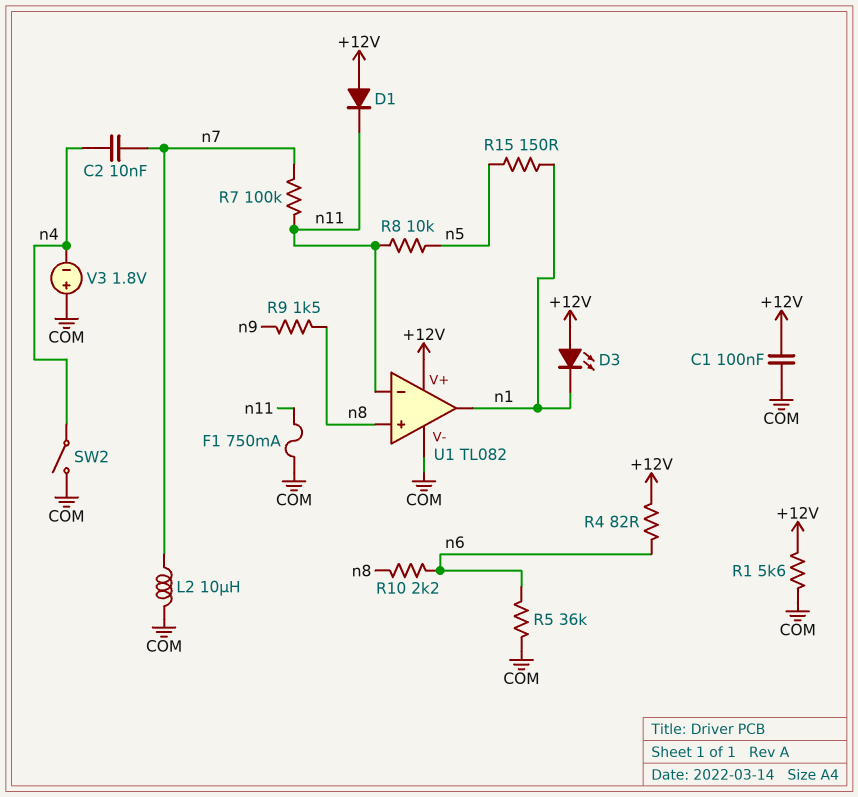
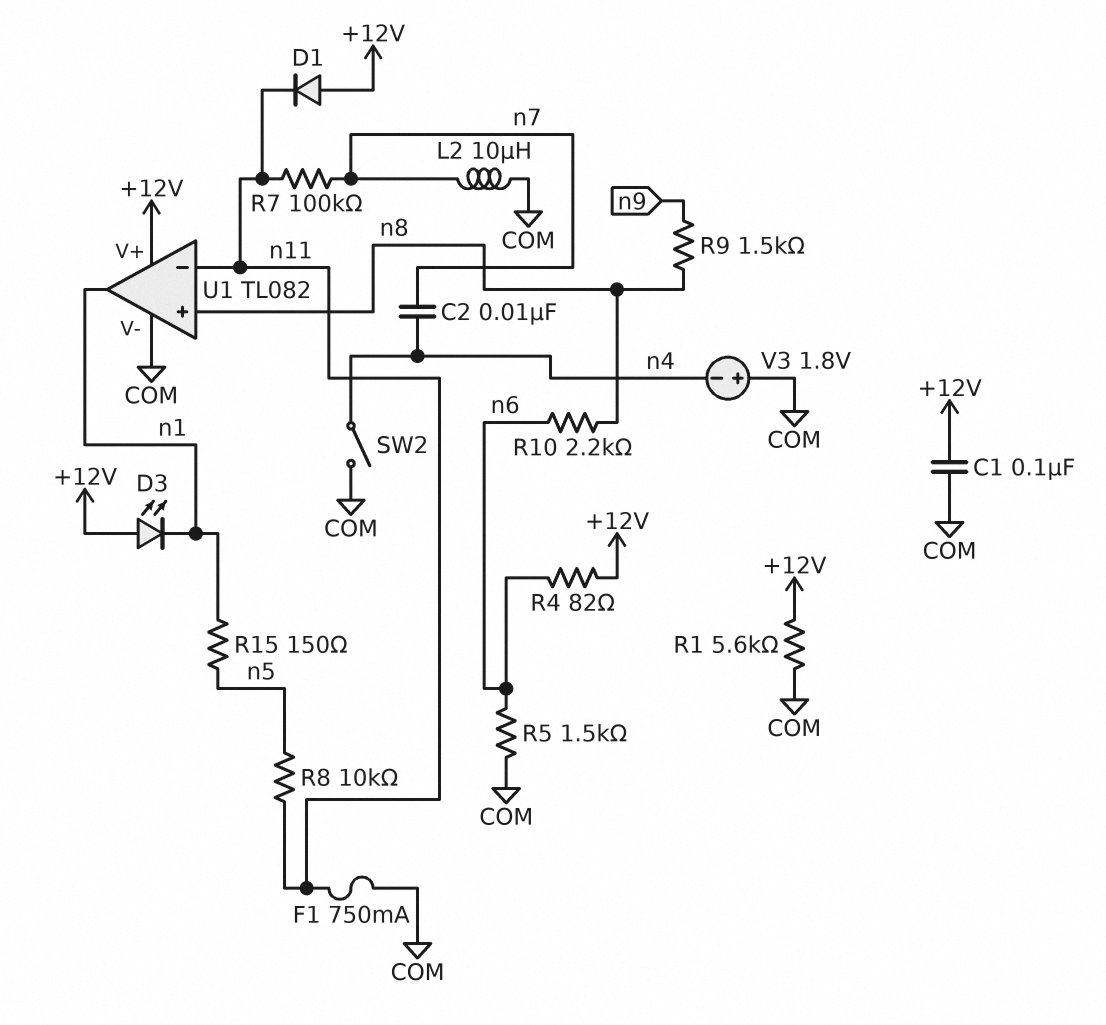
R5: 36k (COM, n6) -> 1.5k (COM, n6)

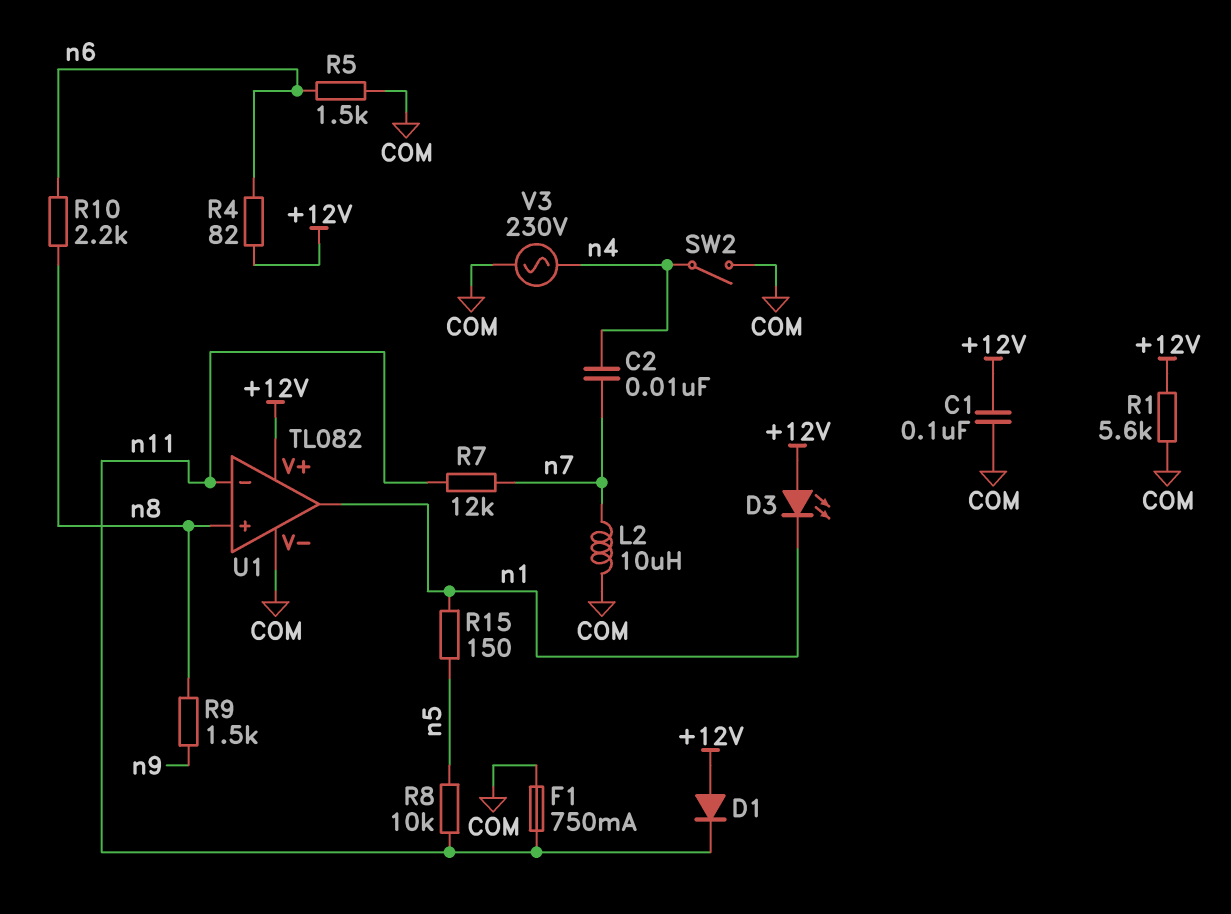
R7: 100k (n7, n11) -> 12k (n7, n11)
V3: 1.8V (plus COM, minus n4) -> AC 230V (COM, n4)

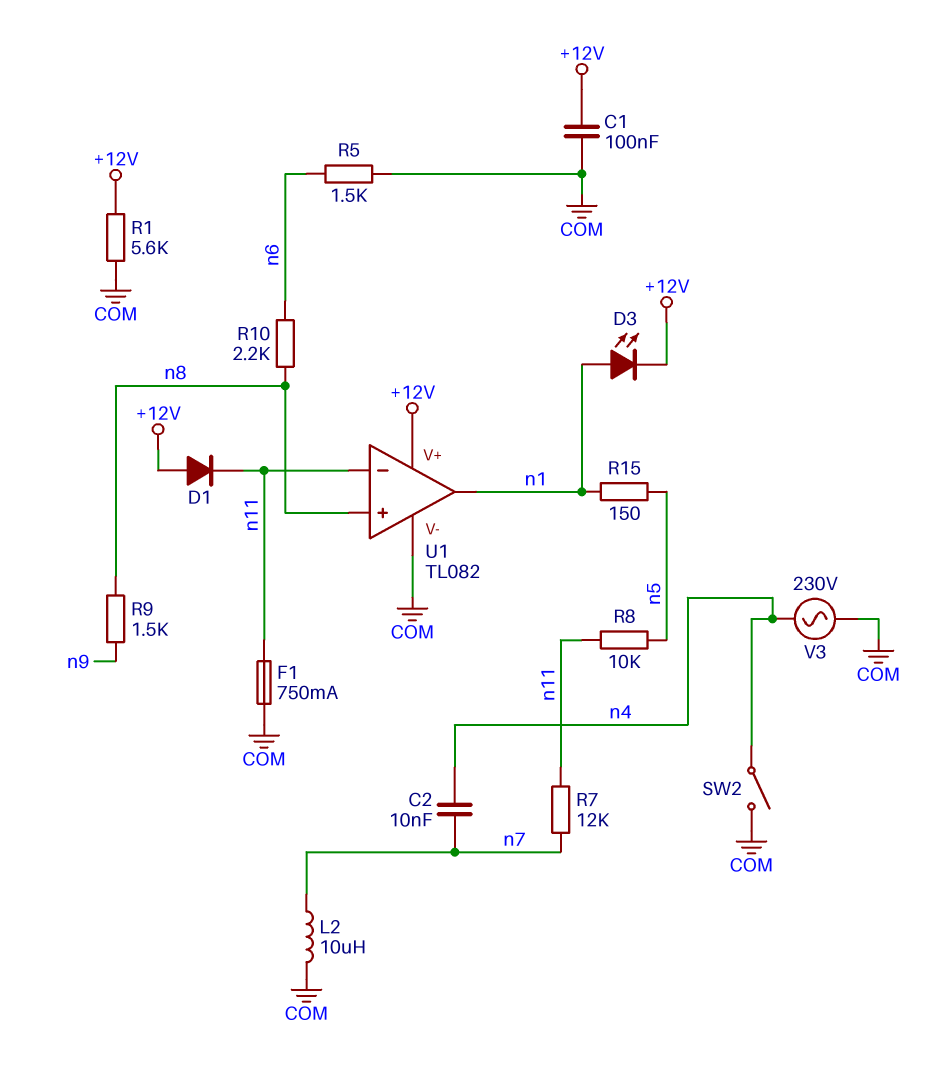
D3: LED (A +12V, K n1) -> LED (A n1, K +12V)
R4: 82 (+12V, n6) -> none

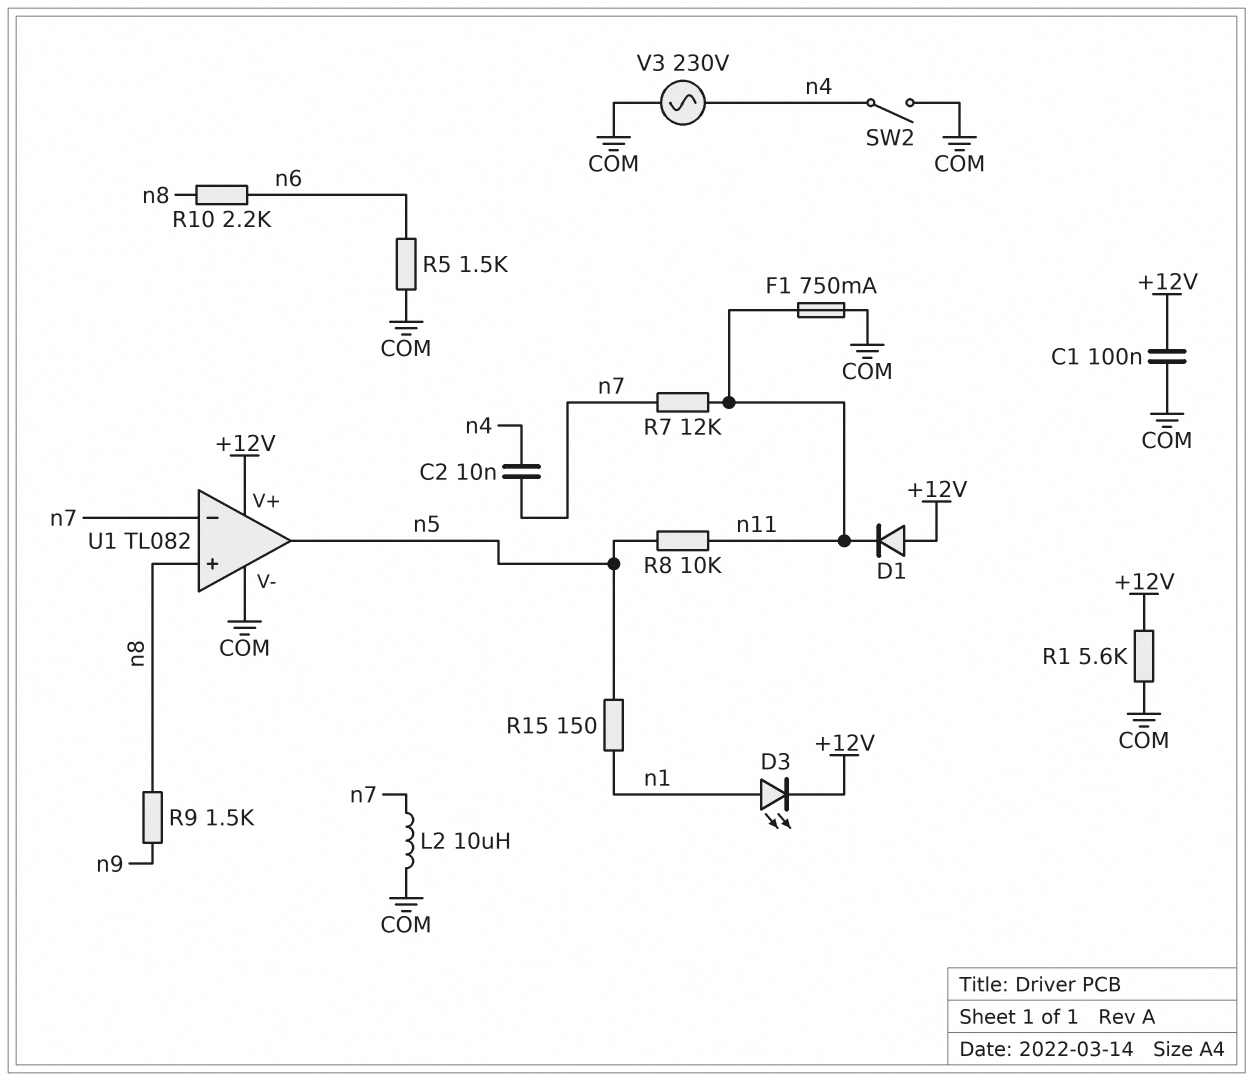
U1 pin in-: n11 -> n7
U1 pin out: n1 -> n5

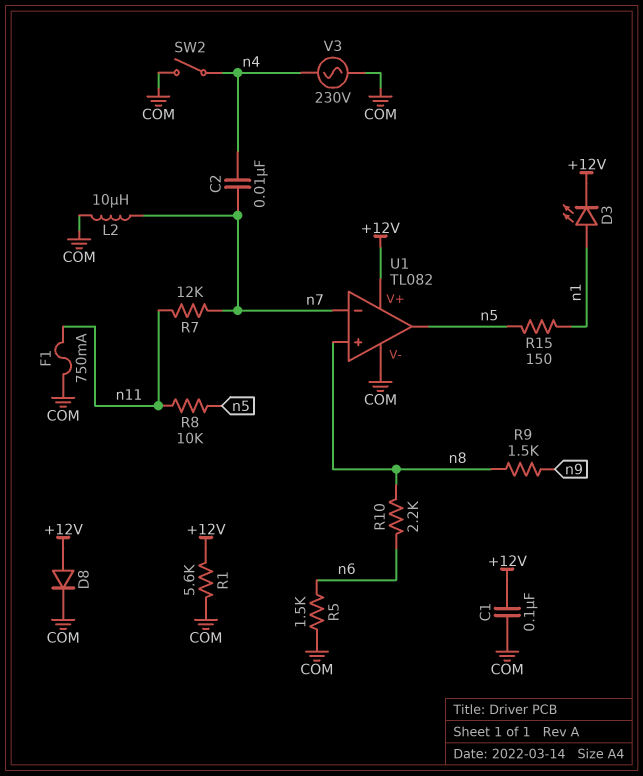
D1: diode (A +12V, K n11) -> none
D8: none -> diode (A +12V, K COM)

